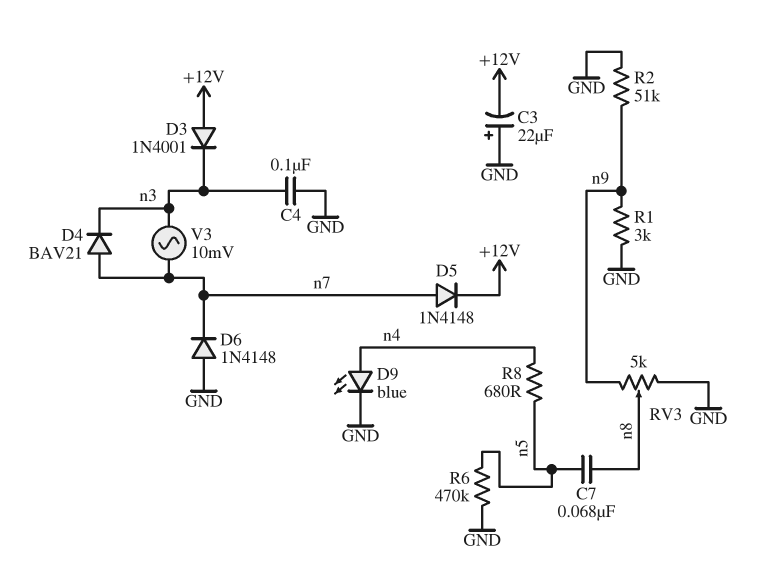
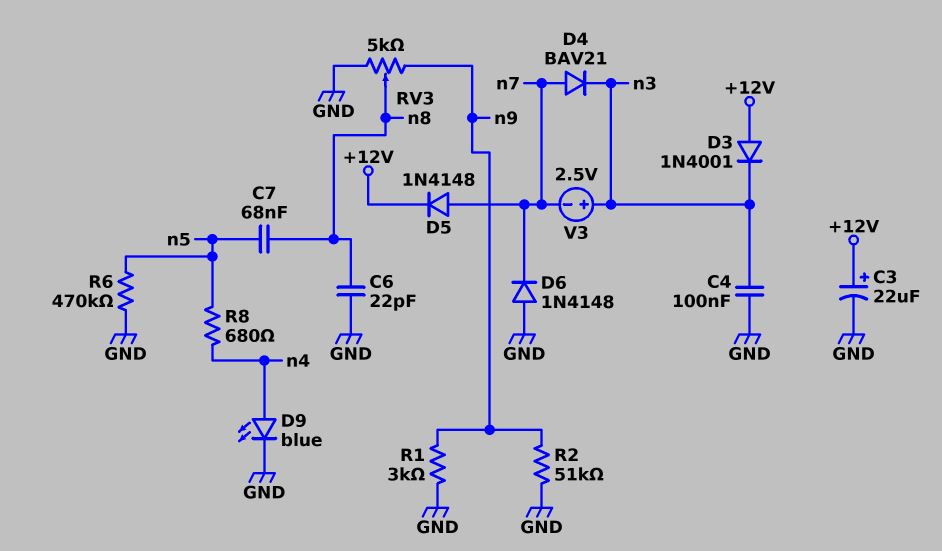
C3: 22uF (plus GND, minus +12V) -> 22uF (plus +12V, minus GND)
C6: none -> 22pF (GND, n8)
V3: AC 10mV (n3, n7) -> 2.5V (plus n3, minus n7)

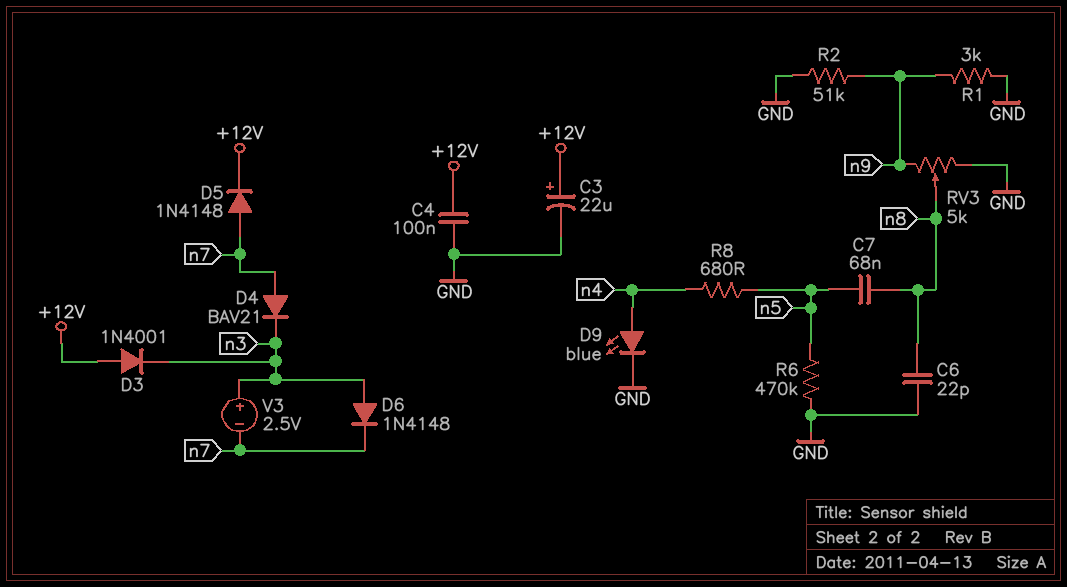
C4: 100nF (GND, n3) -> 100nF (+12V, GND)
D6: diode 1N4148 (A GND, K n7) -> diode 1N4148 (A n3, K n7)

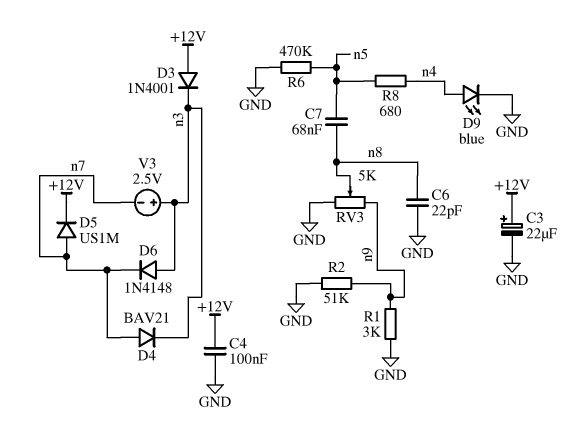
D5: diode 1N4148 (A n7, K +12V) -> diode US1M (A n7, K +12V)

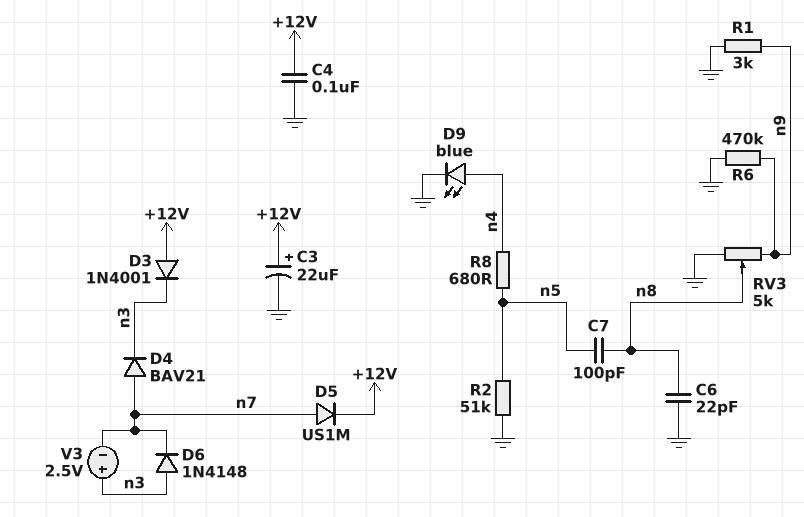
C7: 68nF (n5, n8) -> 100pF (n5, n8)
R2: 51k (GND, n9) -> 51k (GND, n5)
R6: 470k (GND, n5) -> 470k (GND, n9)

